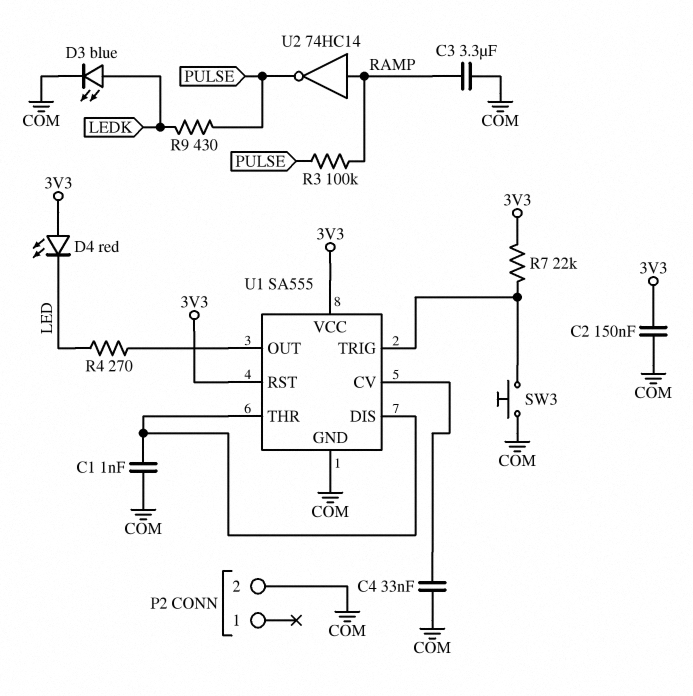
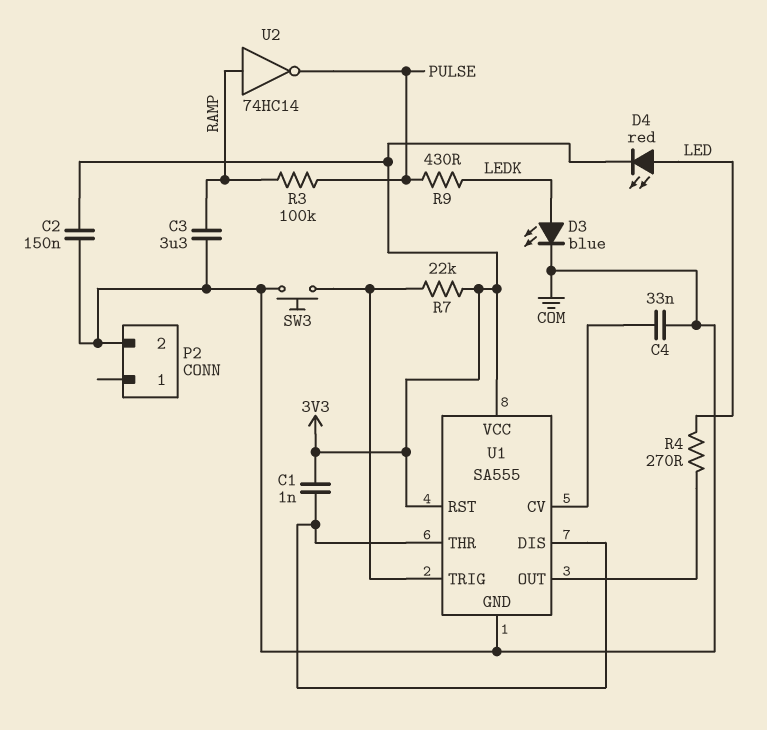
C1: 1nF (COM, U1/DIS) -> 1nF (3V3, U1/DIS)
D4: LED red (A 3V3, K LED) -> LED red (A LED, K 3V3)

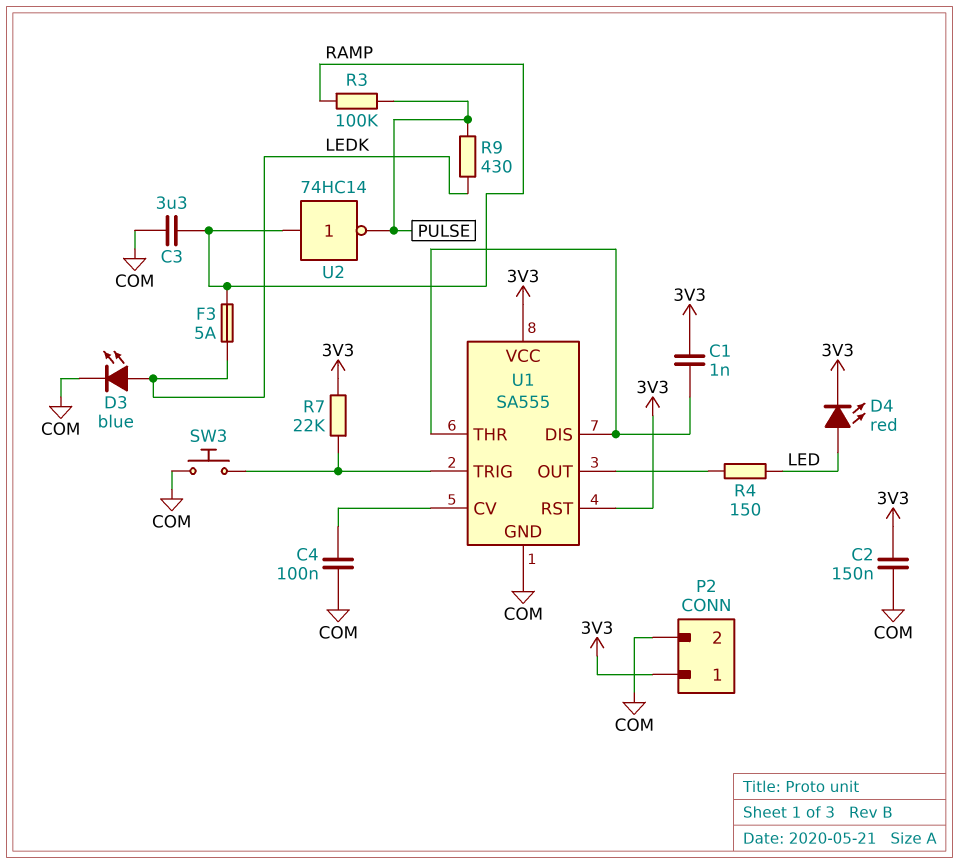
C4: 33nF (COM, U1/CV) -> 100nF (COM, U1/CV)
F3: none -> 5A (LEDK, RAMP)
P2 pin 1: none -> 3V3
R4: 270 (LED, U1/OUT) -> 150 (LED, U1/OUT)

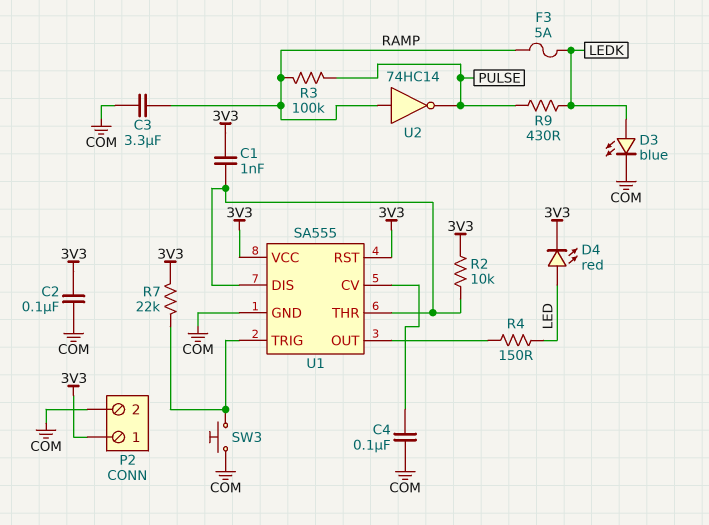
C2: 150nF (3V3, COM) -> 100nF (3V3, COM)
R2: none -> 10k (3V3, U1/DIS)

